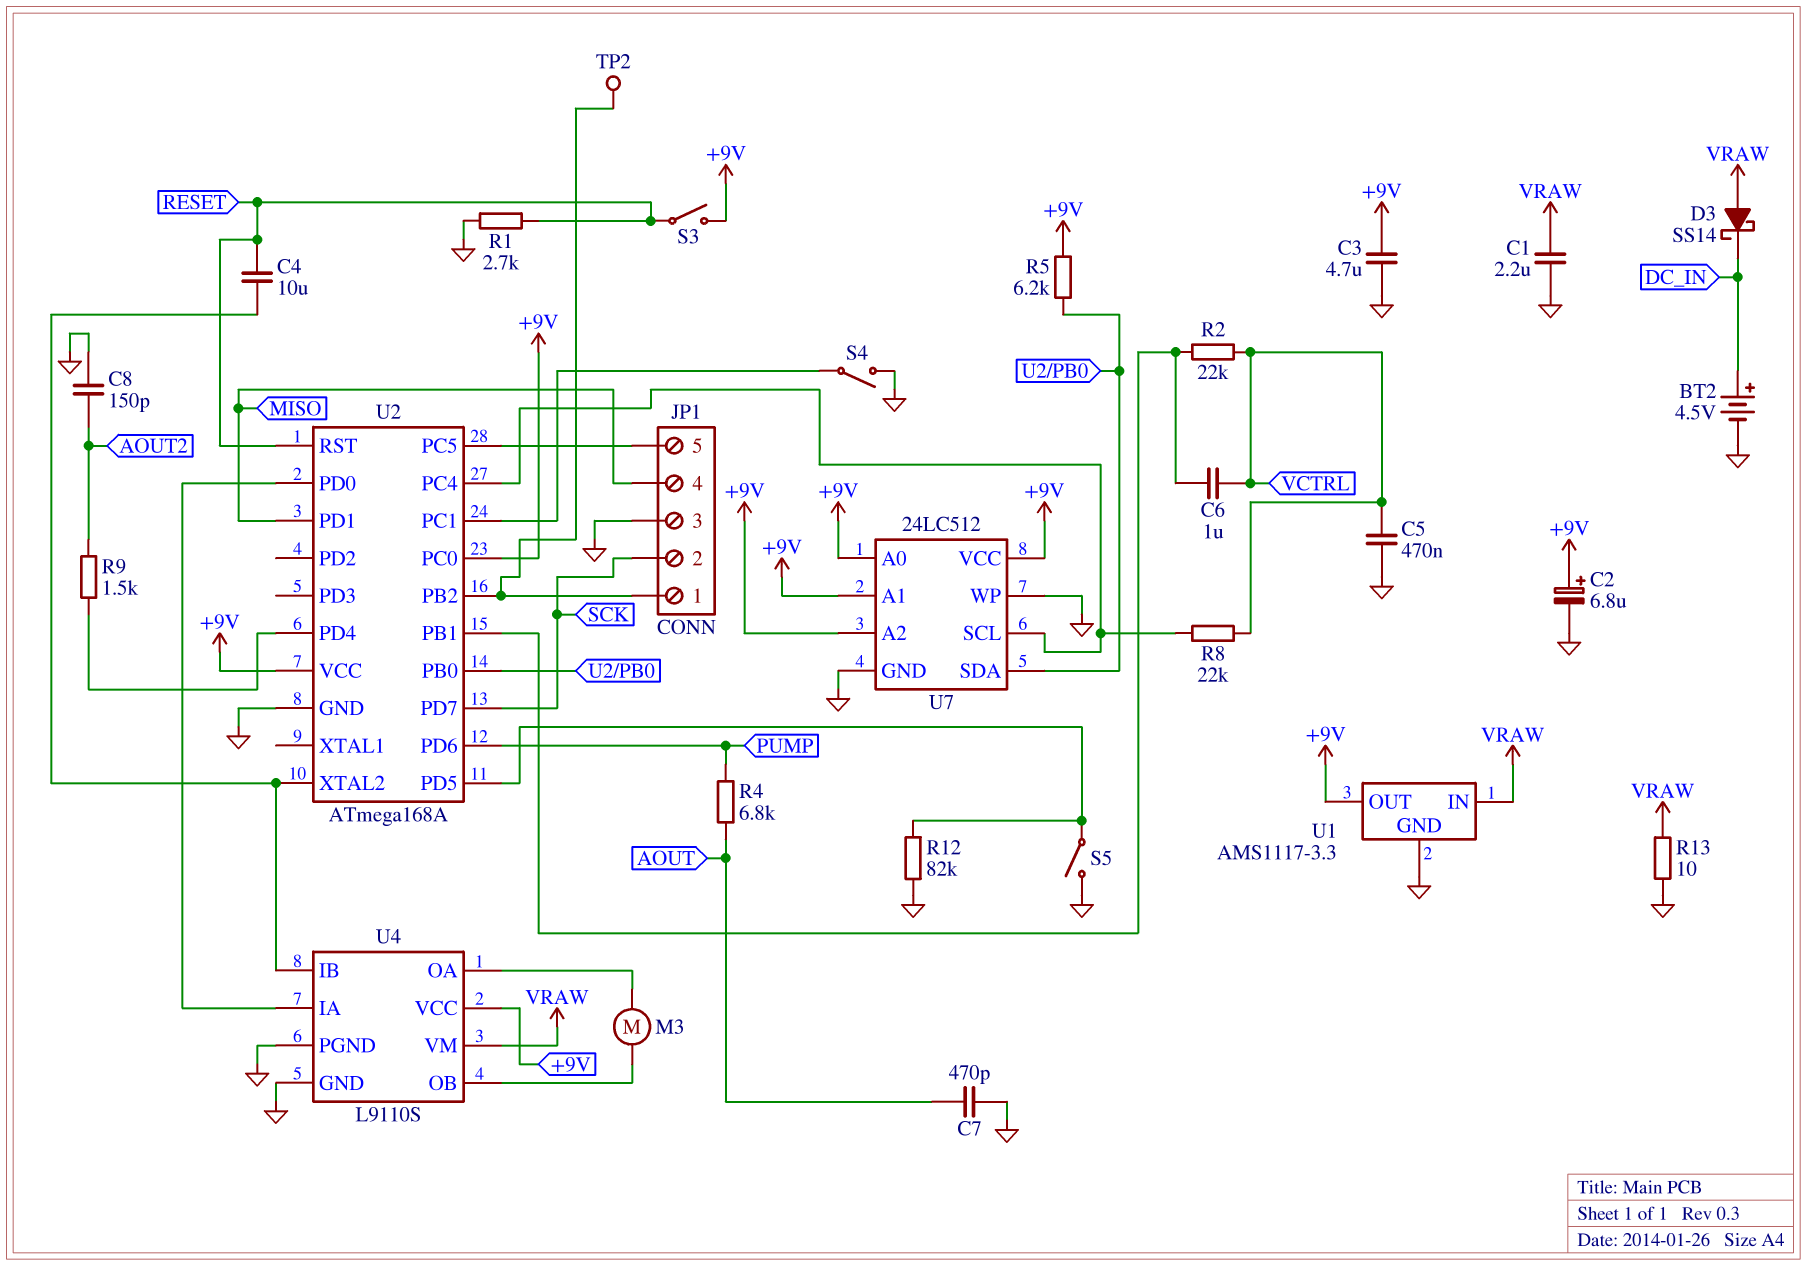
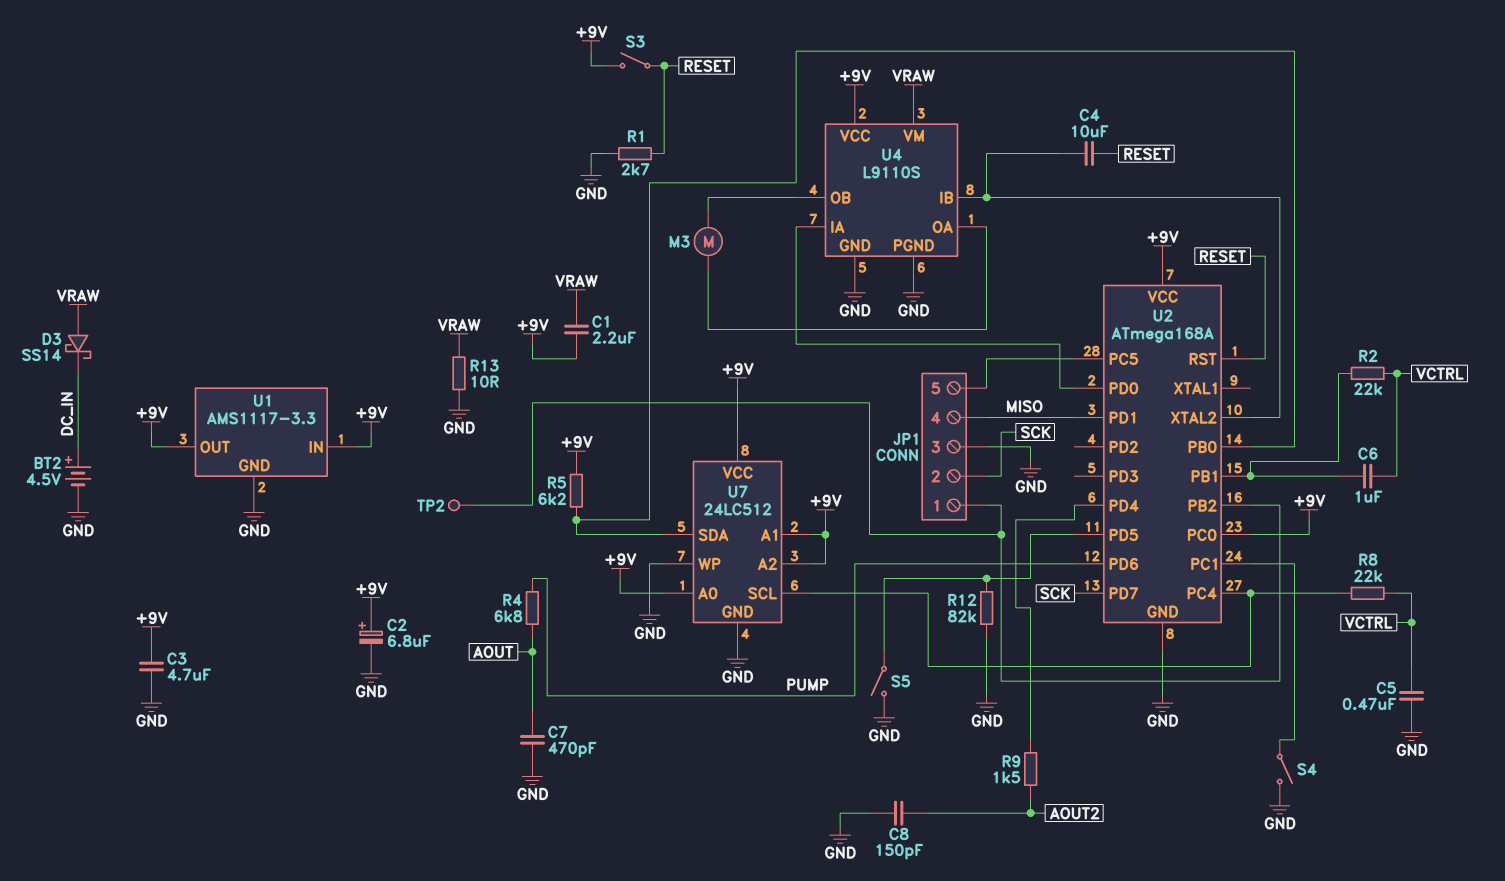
C1: 2.2uF (GND, VRAW) -> 2.2uF (+9V, VRAW)
U1 pin IN: VRAW -> +9V

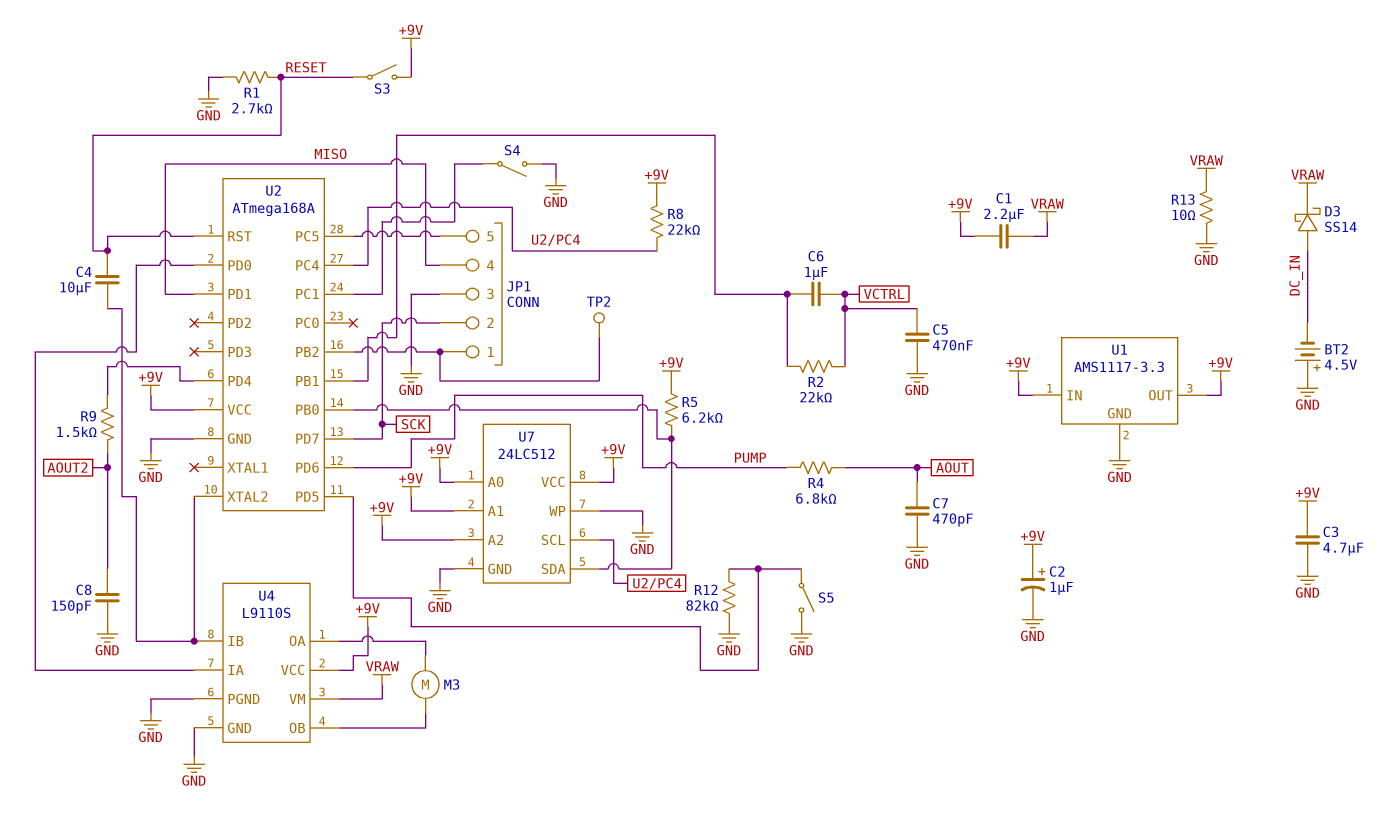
BT2: 4.5V (plus DC_IN, minus GND) -> 4.5V (plus GND, minus DC_IN)
C2: 6.8uF (plus +9V, minus GND) -> 1uF (plus +9V, minus GND)
D3: schottky SS14 (A VRAW, K DC_IN) -> schottky SS14 (A DC_IN, K VRAW)
R8: 22k (U2/PC4, VCTRL) -> 22k (+9V, U2/PC4)
U2 pin PC0: +9V -> none

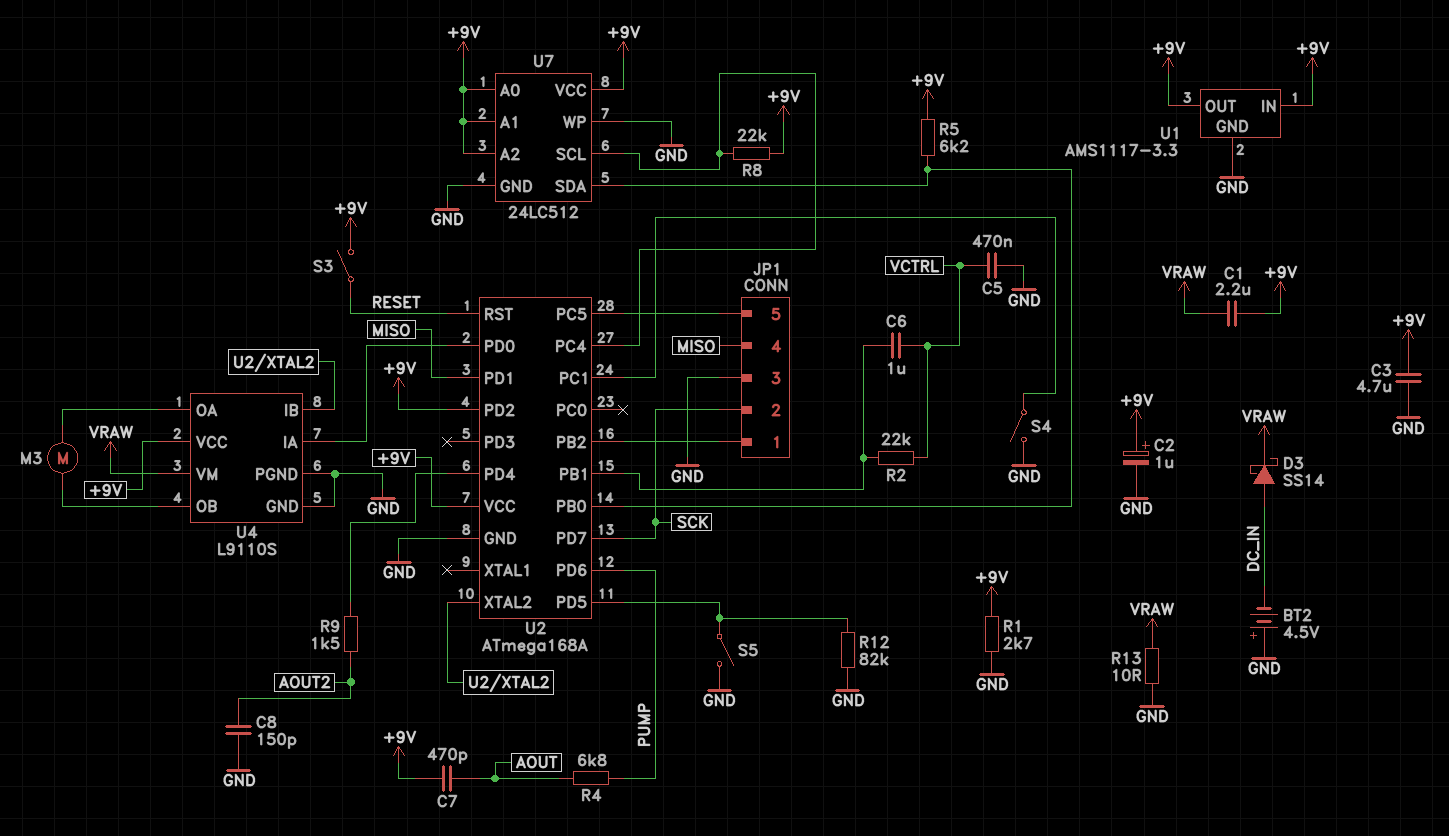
C4: 10uF (RESET, U2/XTAL2) -> none
C7: 470pF (AOUT, GND) -> 470pF (+9V, AOUT)
R1: 2.7k (GND, RESET) -> 2.7k (+9V, GND)
TP2: test point (JP1/1) -> none
U2 pin PD2: none -> +9V

